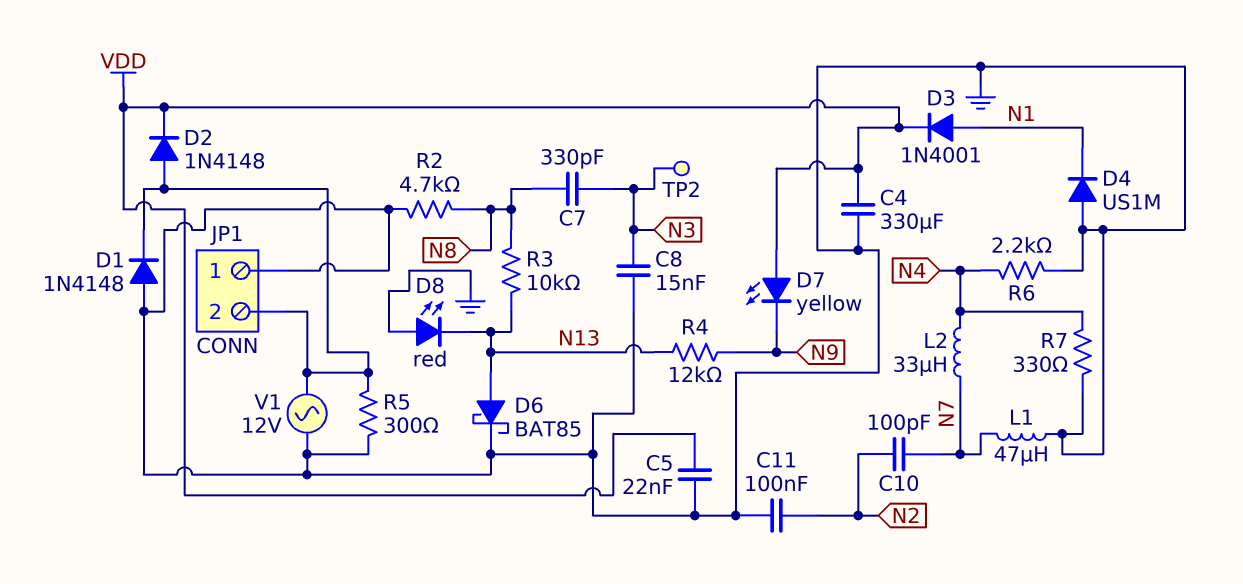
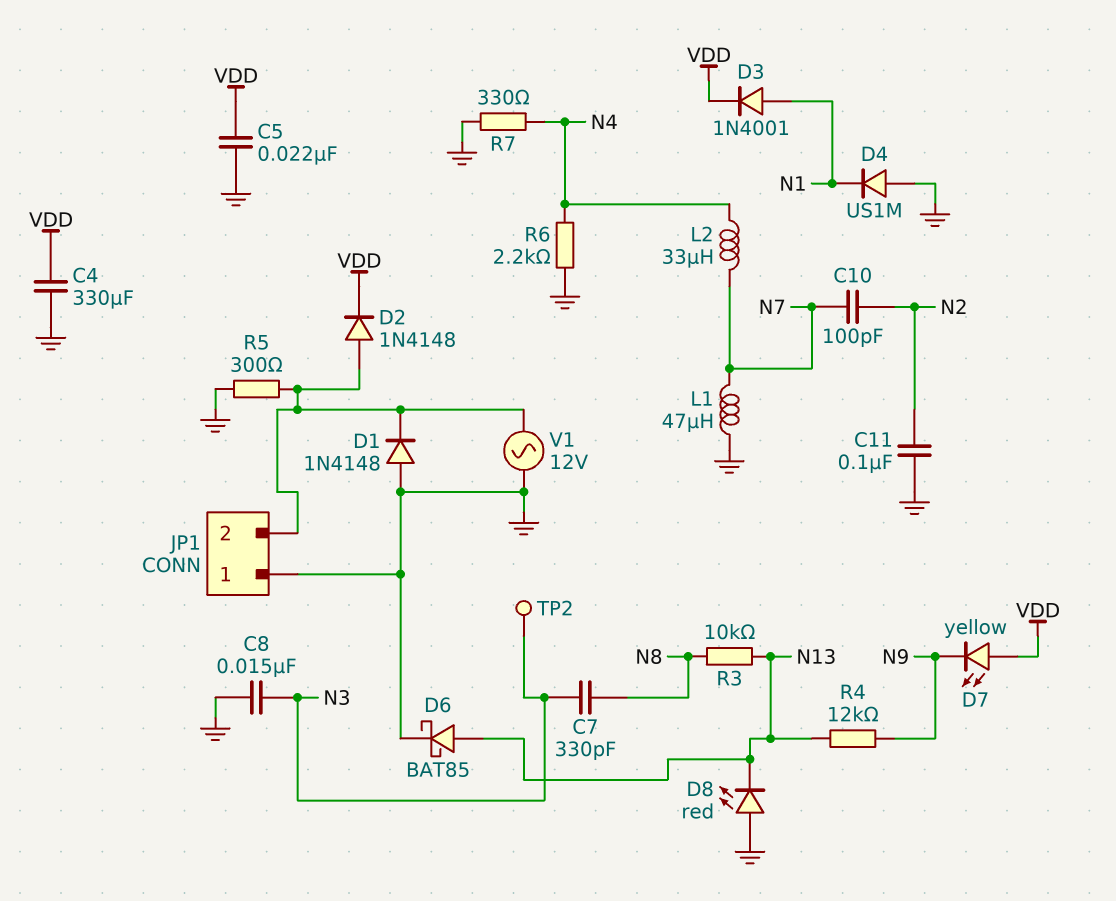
R2: 4.7k (GND, N8) -> none

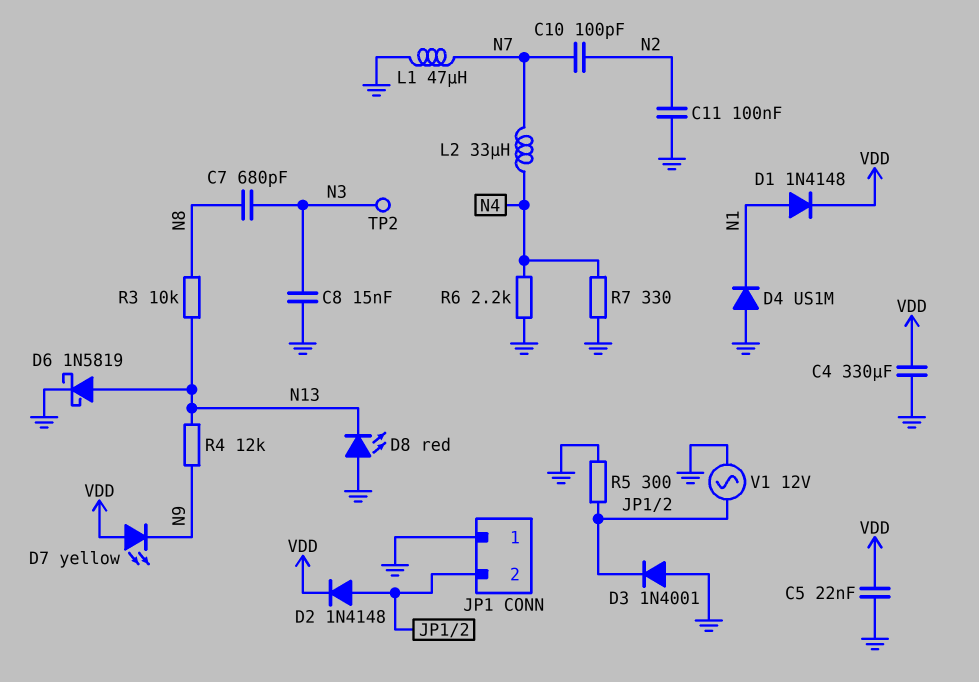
C7: 330pF (N3, N8) -> 680pF (N3, N8)
D1: diode 1N4148 (A GND, K JP1/2) -> diode 1N4148 (A N1, K VDD)
D3: diode 1N4001 (A N1, K VDD) -> diode 1N4001 (A GND, K JP1/2)
D6: schottky BAT85 (A N13, K GND) -> schottky 1N5819 (A N13, K GND)

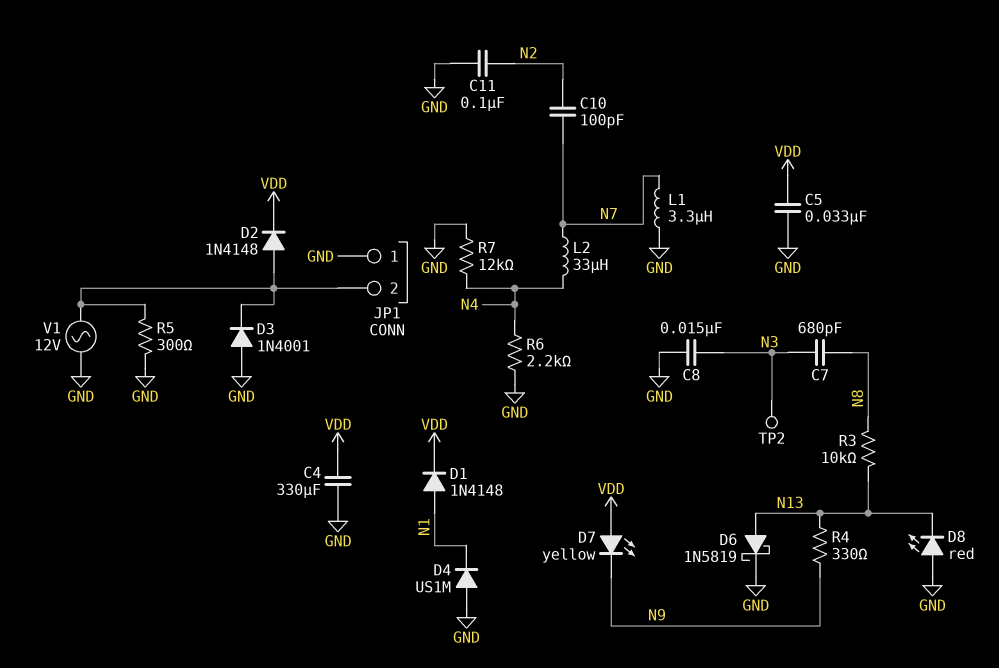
C5: 22nF (GND, VDD) -> 33nF (GND, VDD)
L1: 47uH (GND, N7) -> 3.3uH (GND, N7)
R4: 12k (N9, N13) -> 330 (N9, N13)
R7: 330 (GND, N4) -> 12k (GND, N4)

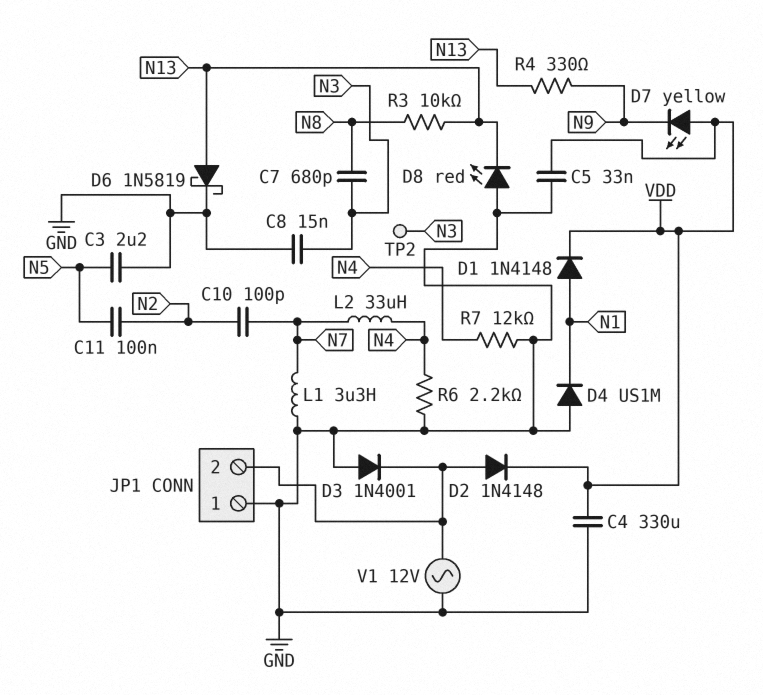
C3: none -> 2.2uF (GND, N5)
C11: 100nF (GND, N2) -> 100nF (N2, N5)
R5: 300 (GND, JP1/2) -> none

